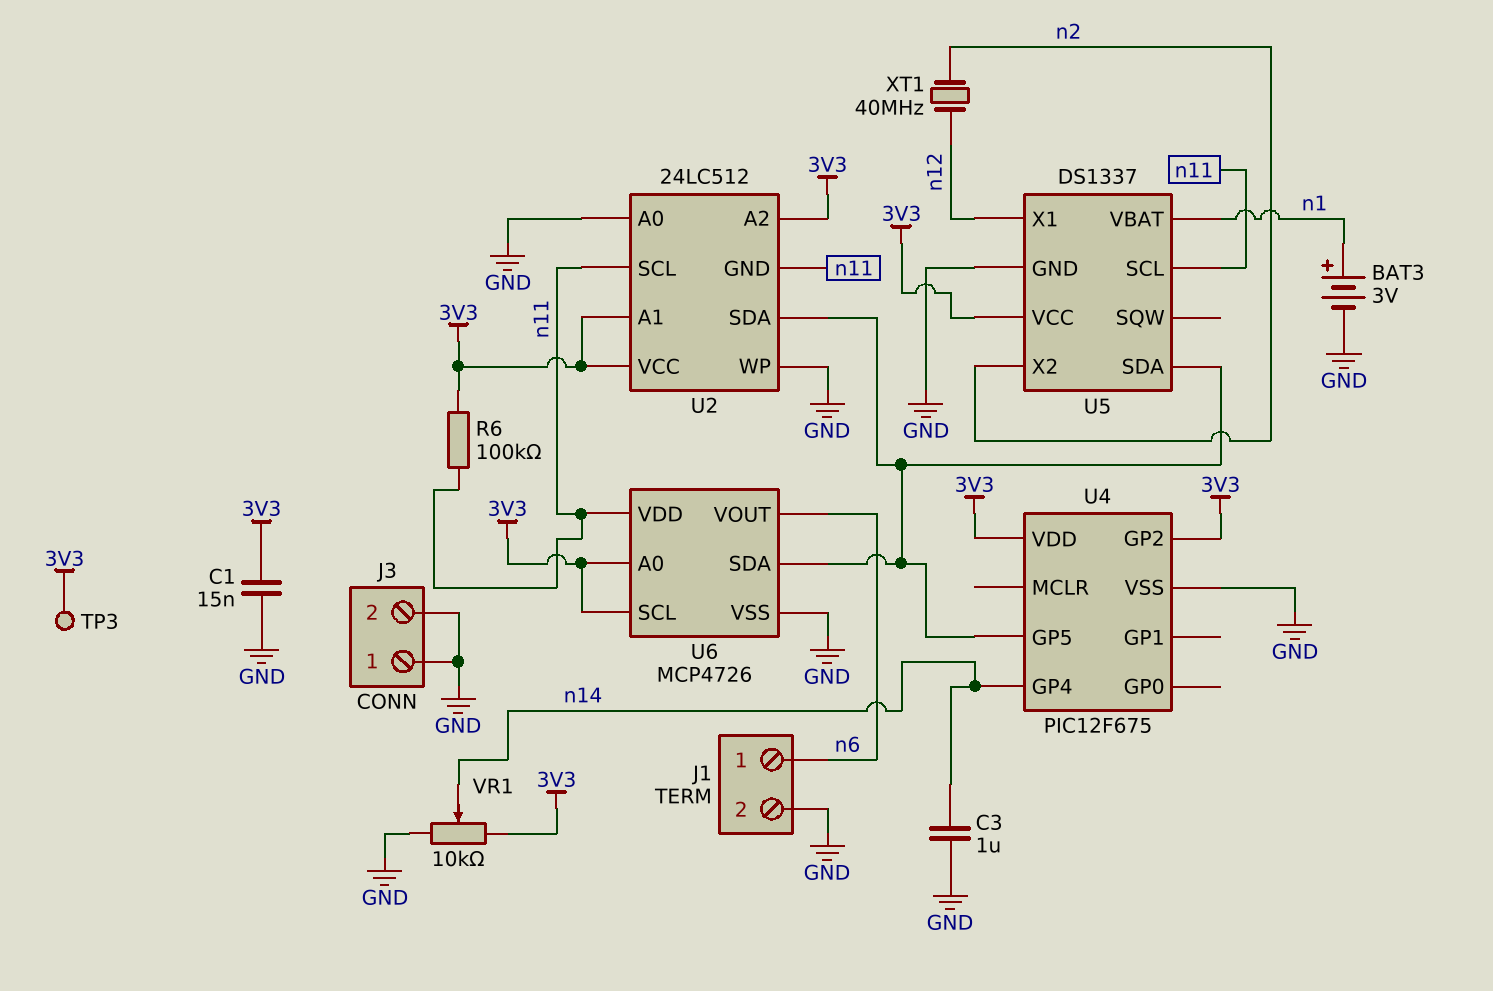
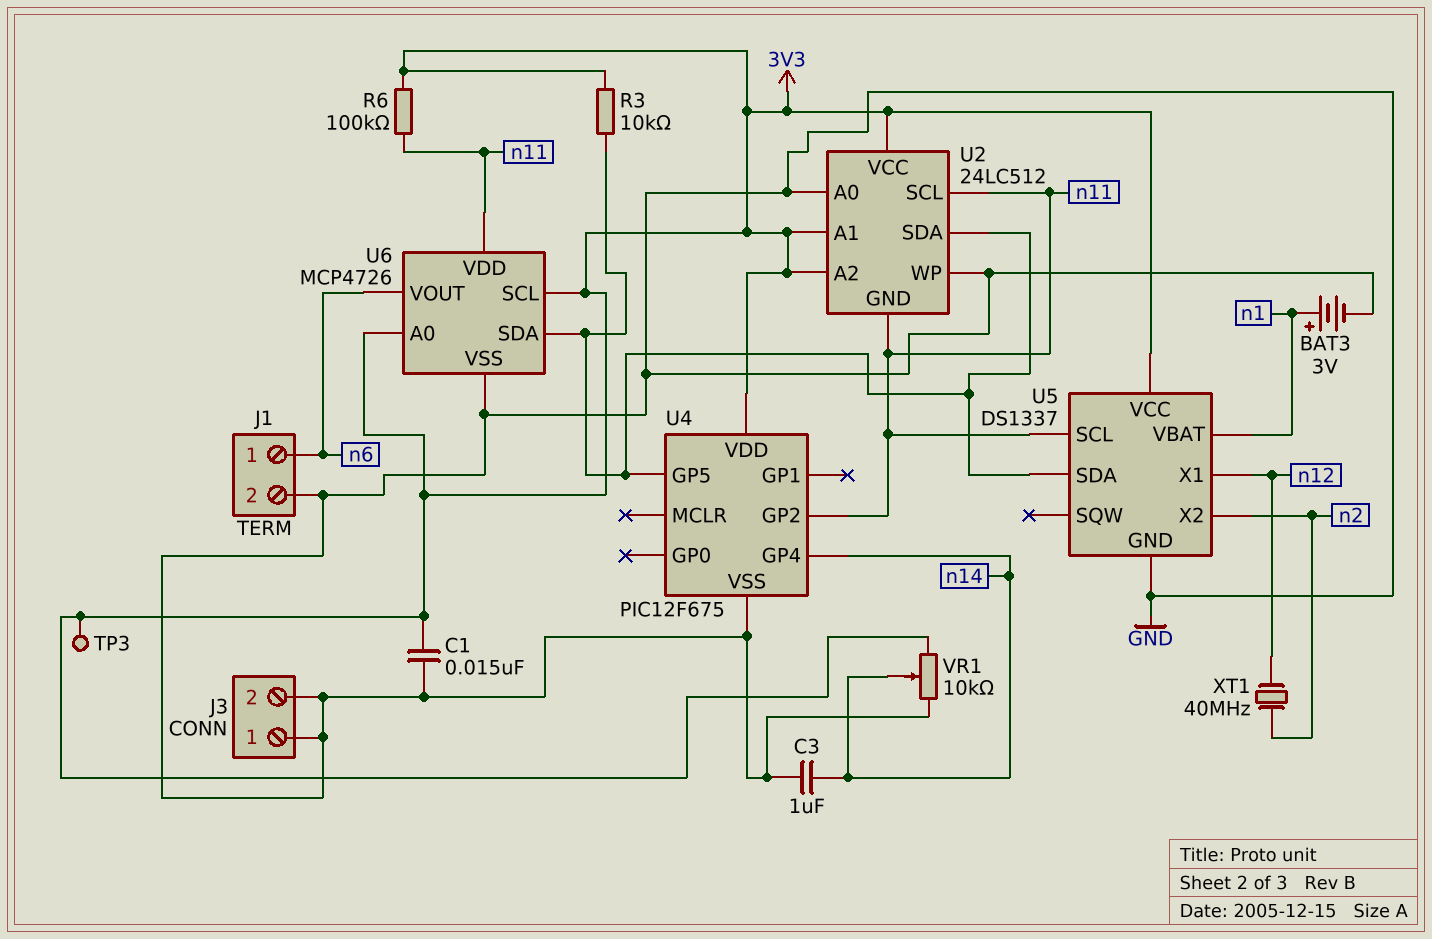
R3: none -> 10k (3V3, U2/SDA)
U4 pin GP2: 3V3 -> n11

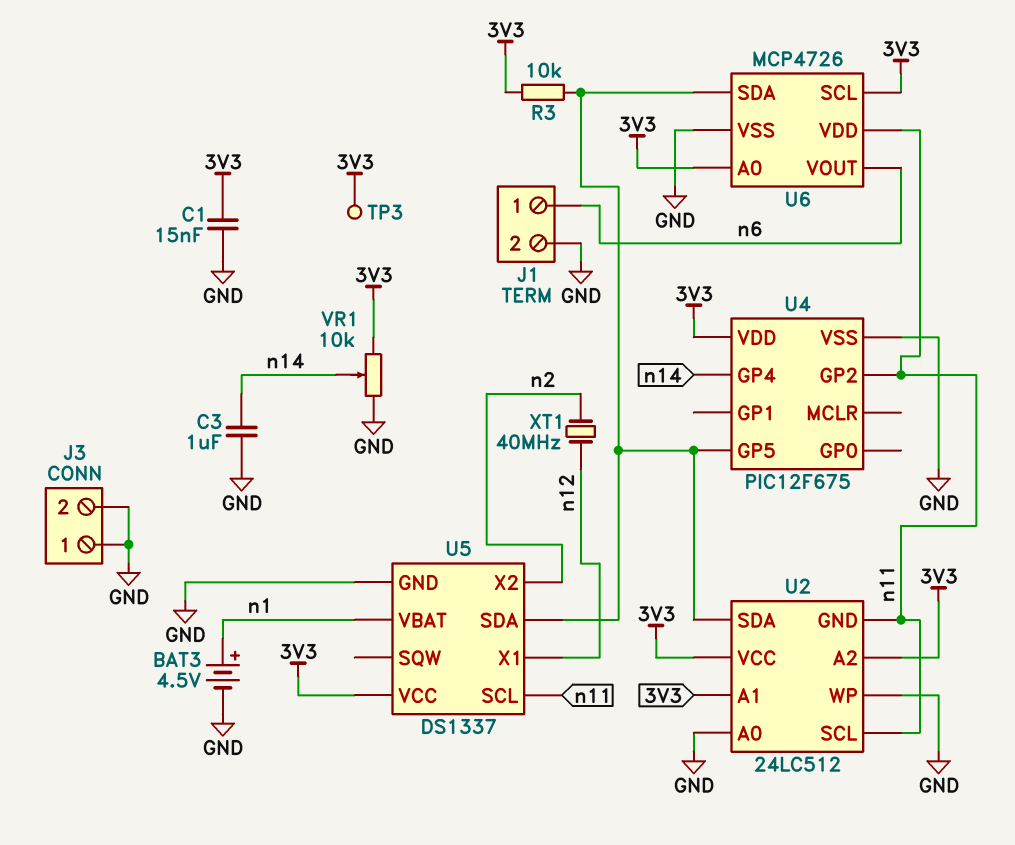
BAT3: 3V (plus n1, minus GND) -> 4.5V (plus n1, minus GND)
R6: 100k (3V3, n11) -> none

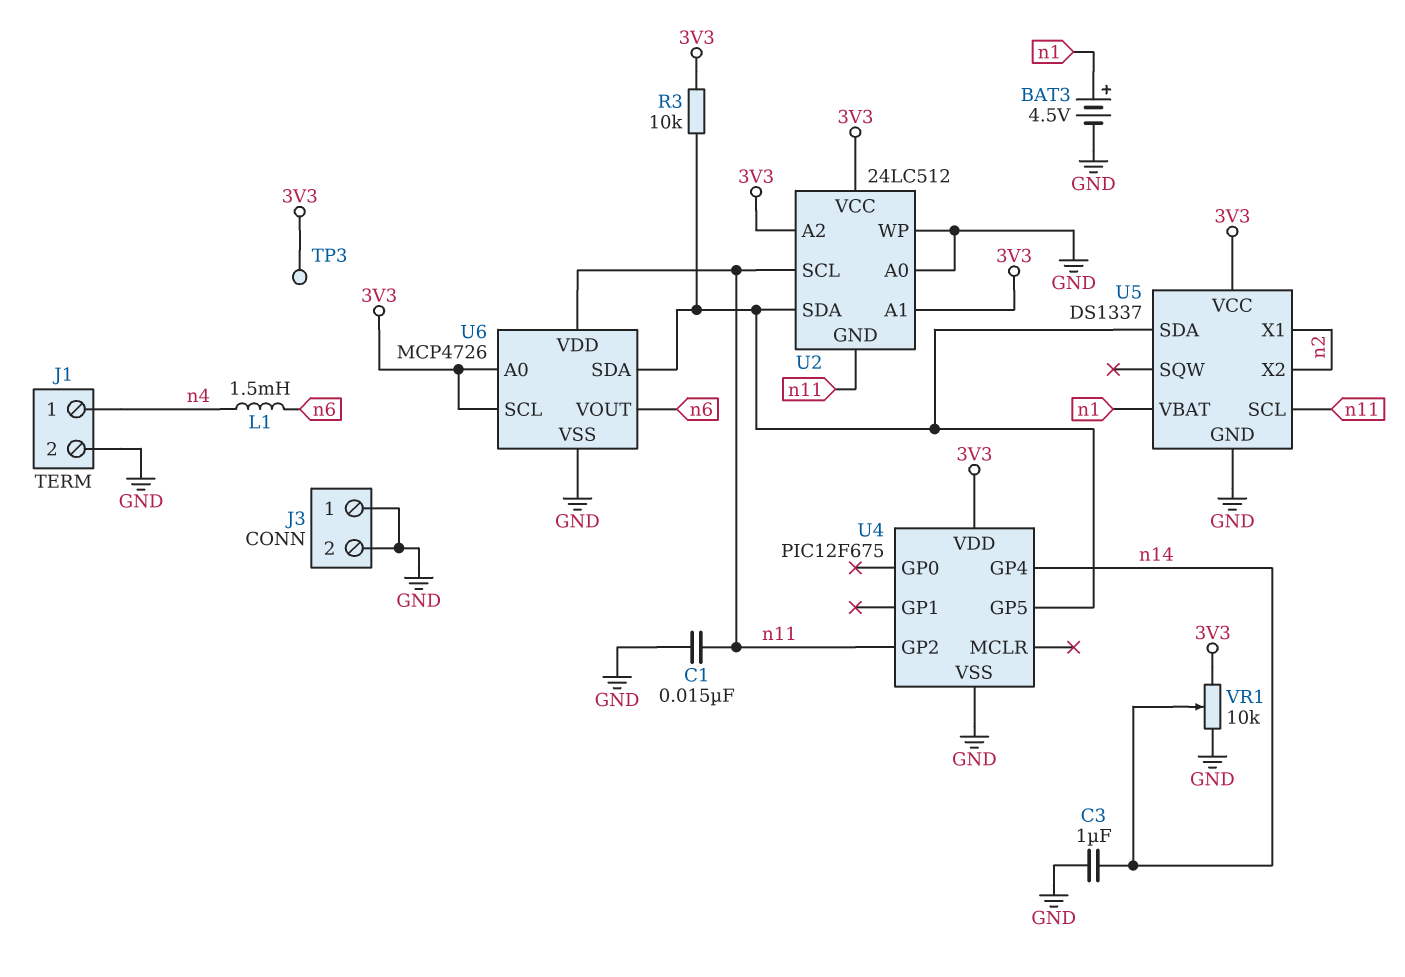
C1: 15nF (3V3, GND) -> 15nF (GND, n11)
J1 pin 1: n6 -> n4
L1: none -> 1.5mH (n4, n6)
U5 pin X1: n12 -> n2
XT1: 40MHz (n2, n12) -> none

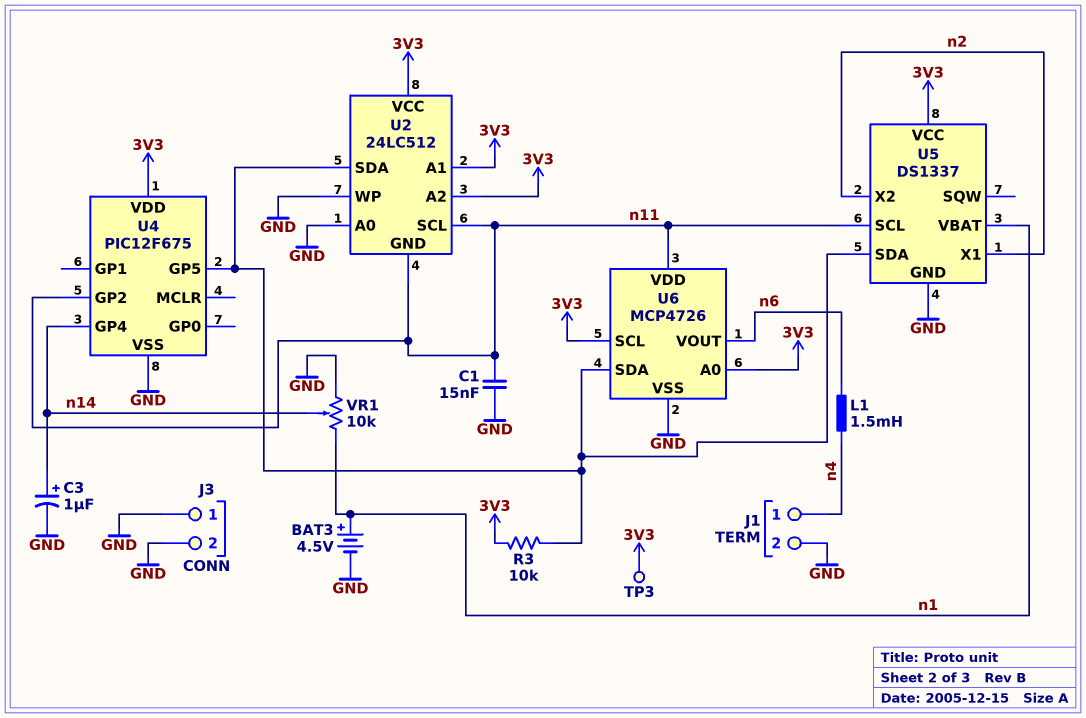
C3: 1uF (GND, n14) -> 1uF (plus n14, minus GND)
VR1: 10k (3V3, GND, wiper n14) -> 10k (GND, n1, wiper n14)

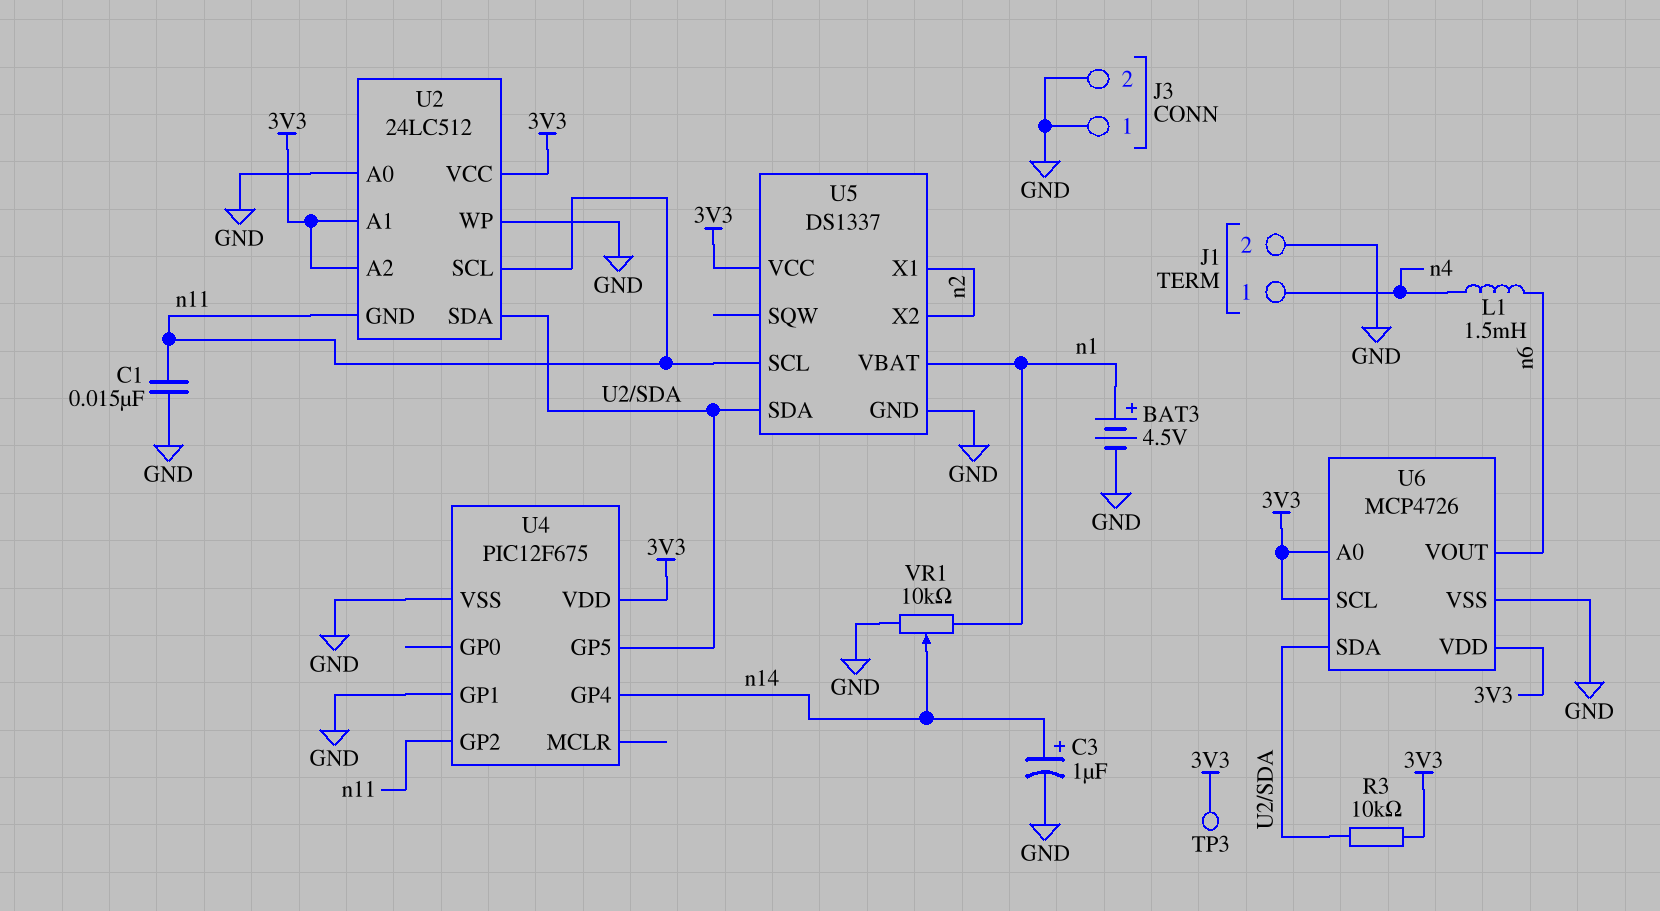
U4 pin GP1: none -> GND
U6 pin VDD: n11 -> 3V3

